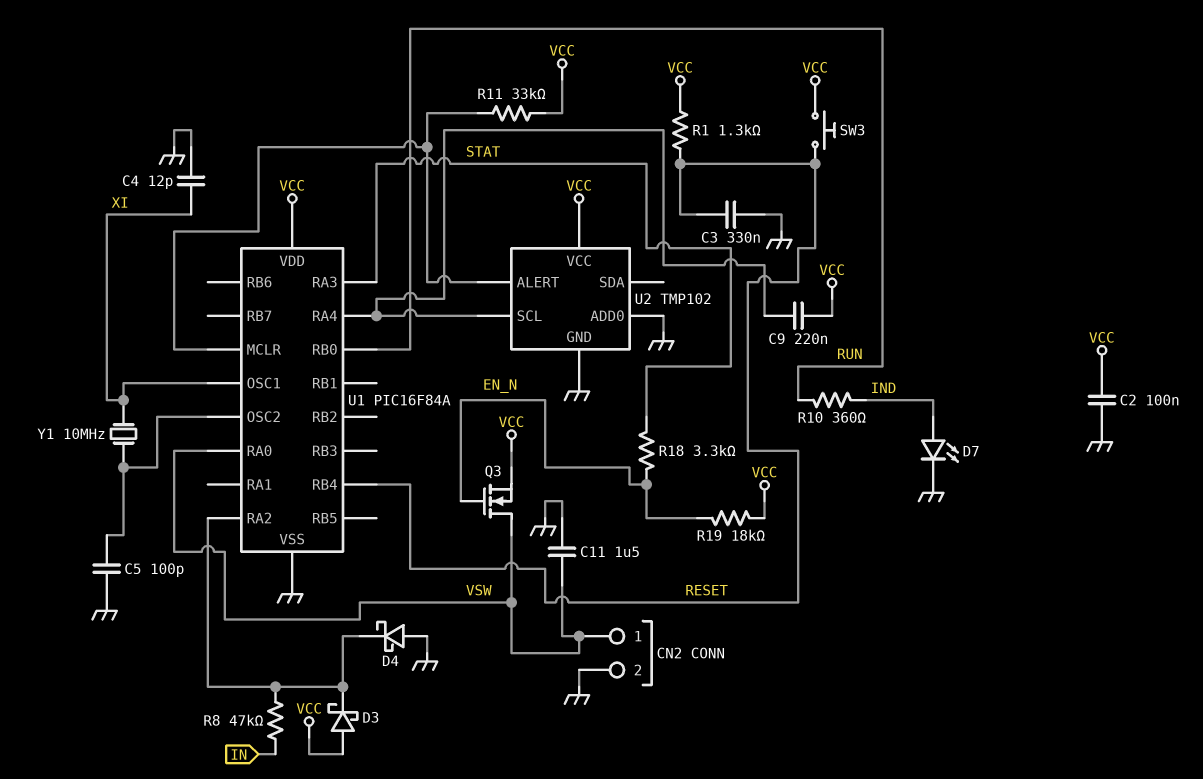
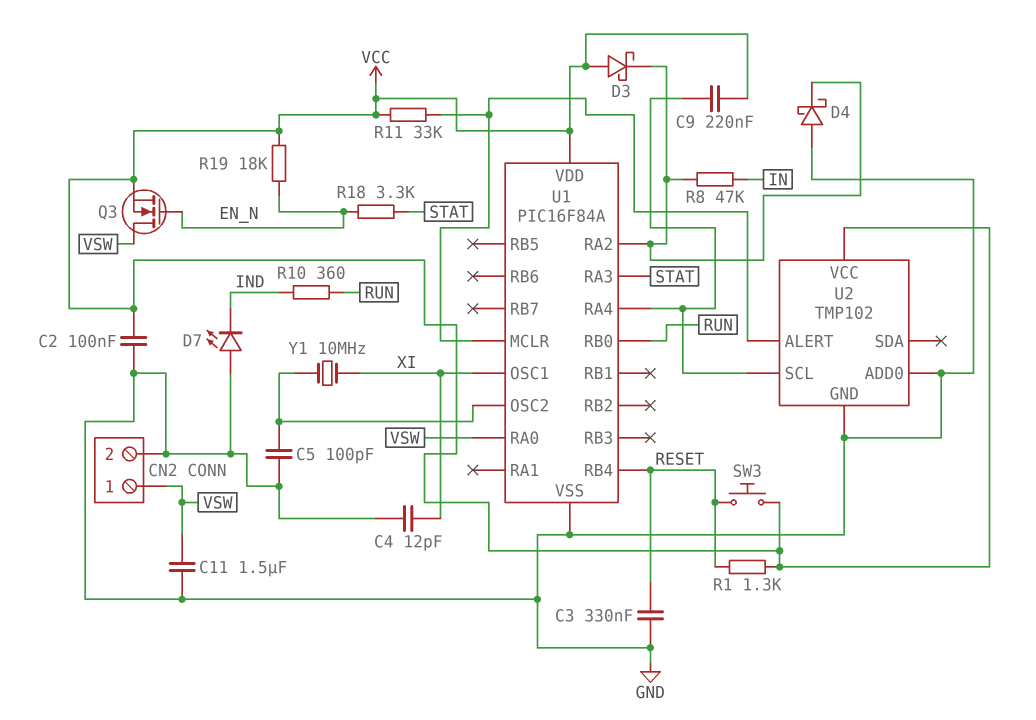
D7: LED (A IND, K GND) -> LED (A GND, K IND)

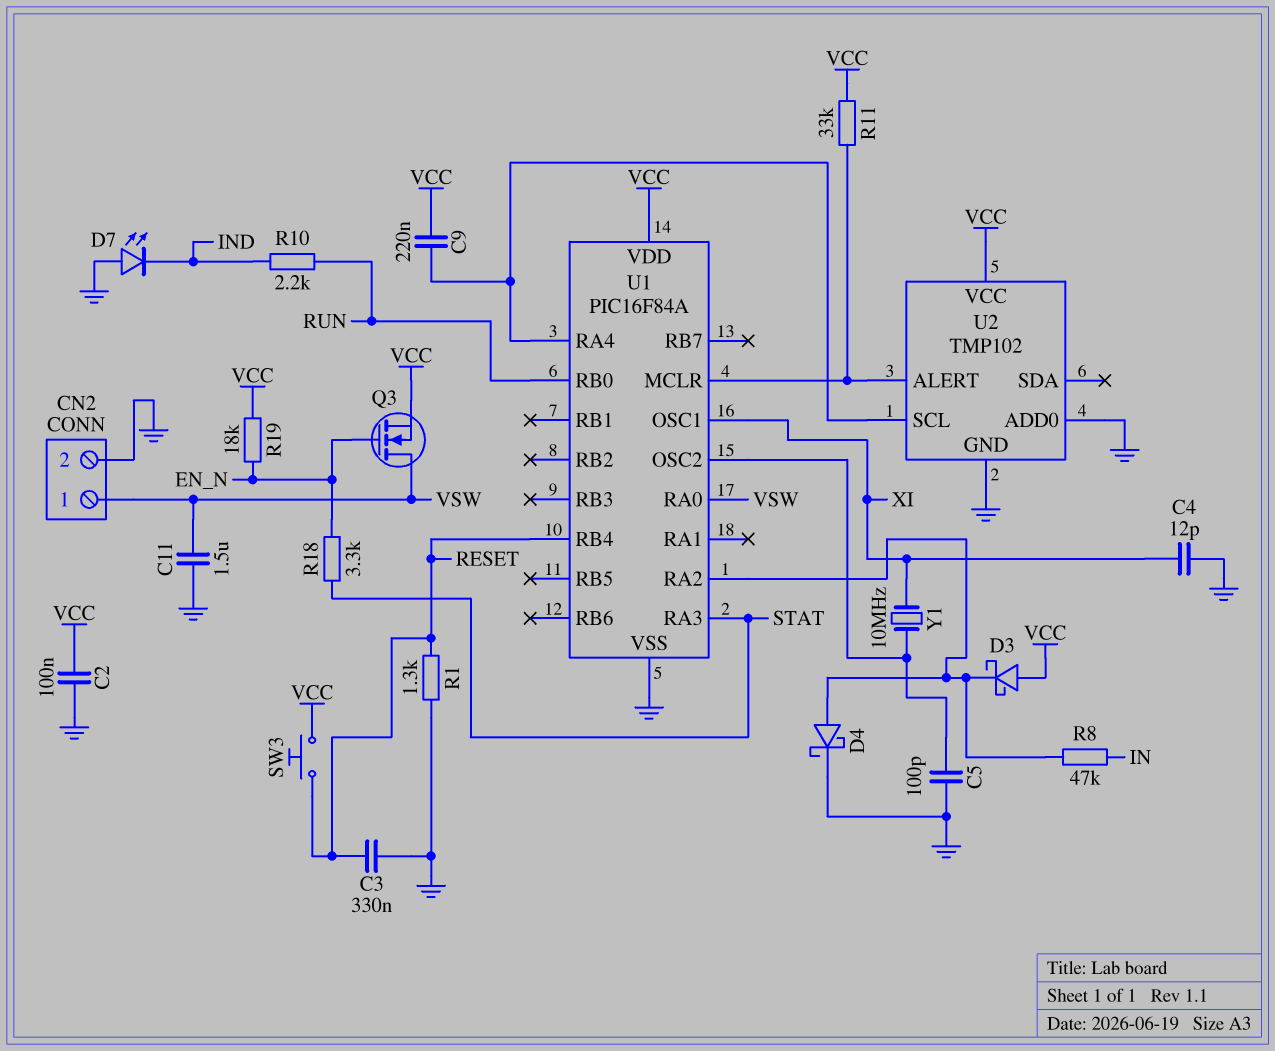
D4: schottky (A GND, K U1/RA2) -> schottky (A U1/RA2, K GND)
R1: 1.3k (RESET, VCC) -> 1.3k (GND, RESET)
R10: 360 (IND, RUN) -> 2.2k (IND, RUN)

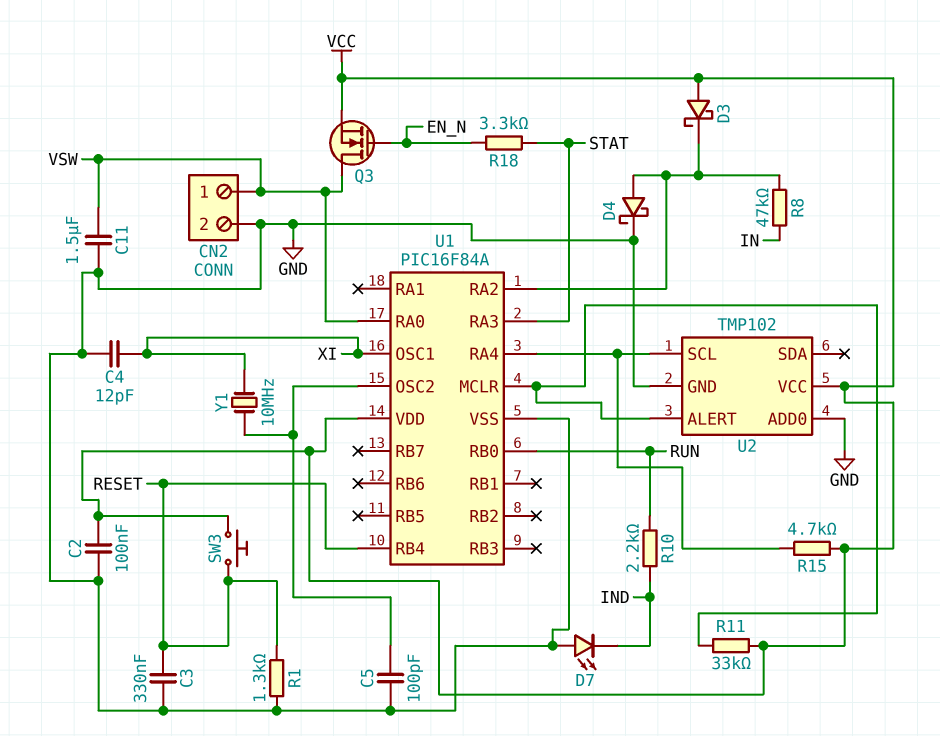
C9: 220nF (U1/RA4, VCC) -> none
R15: none -> 4.7k (U1/RA4, VCC)
R19: 18k (EN_N, VCC) -> none

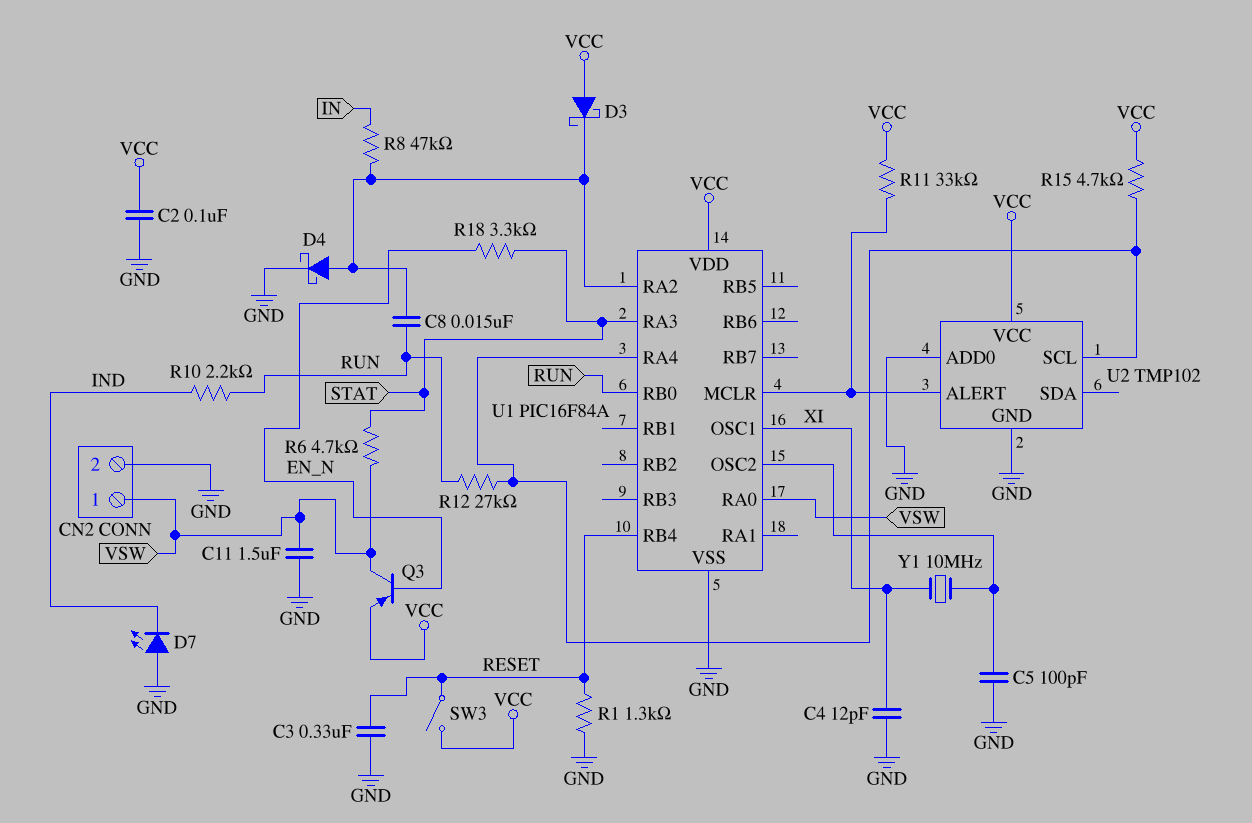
C8: none -> 15nF (RUN, U1/RA2)
Q3: NMOS (G EN_N, D VSW, S VCC) -> PNP (B EN_N, C VSW, E VCC)
R6: none -> 4.7k (STAT, VSW)
R12: none -> 27k (RUN, U1/RA4)
SW3: button (RESET, VCC) -> switch (RESET, VCC)

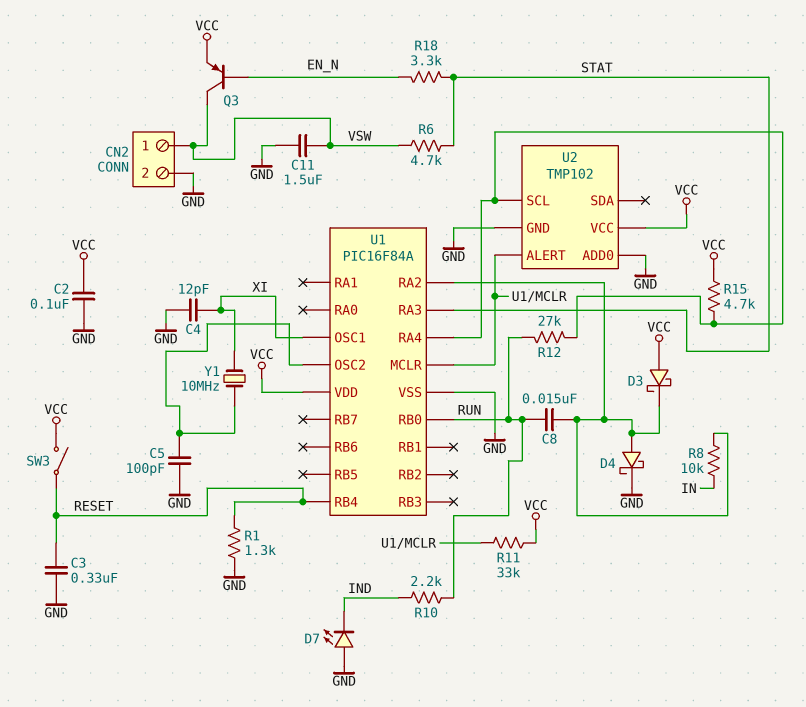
R8: 47k (IN, U1/RA2) -> 10k (IN, U1/RA2)
U1 pin RA0: VSW -> none

